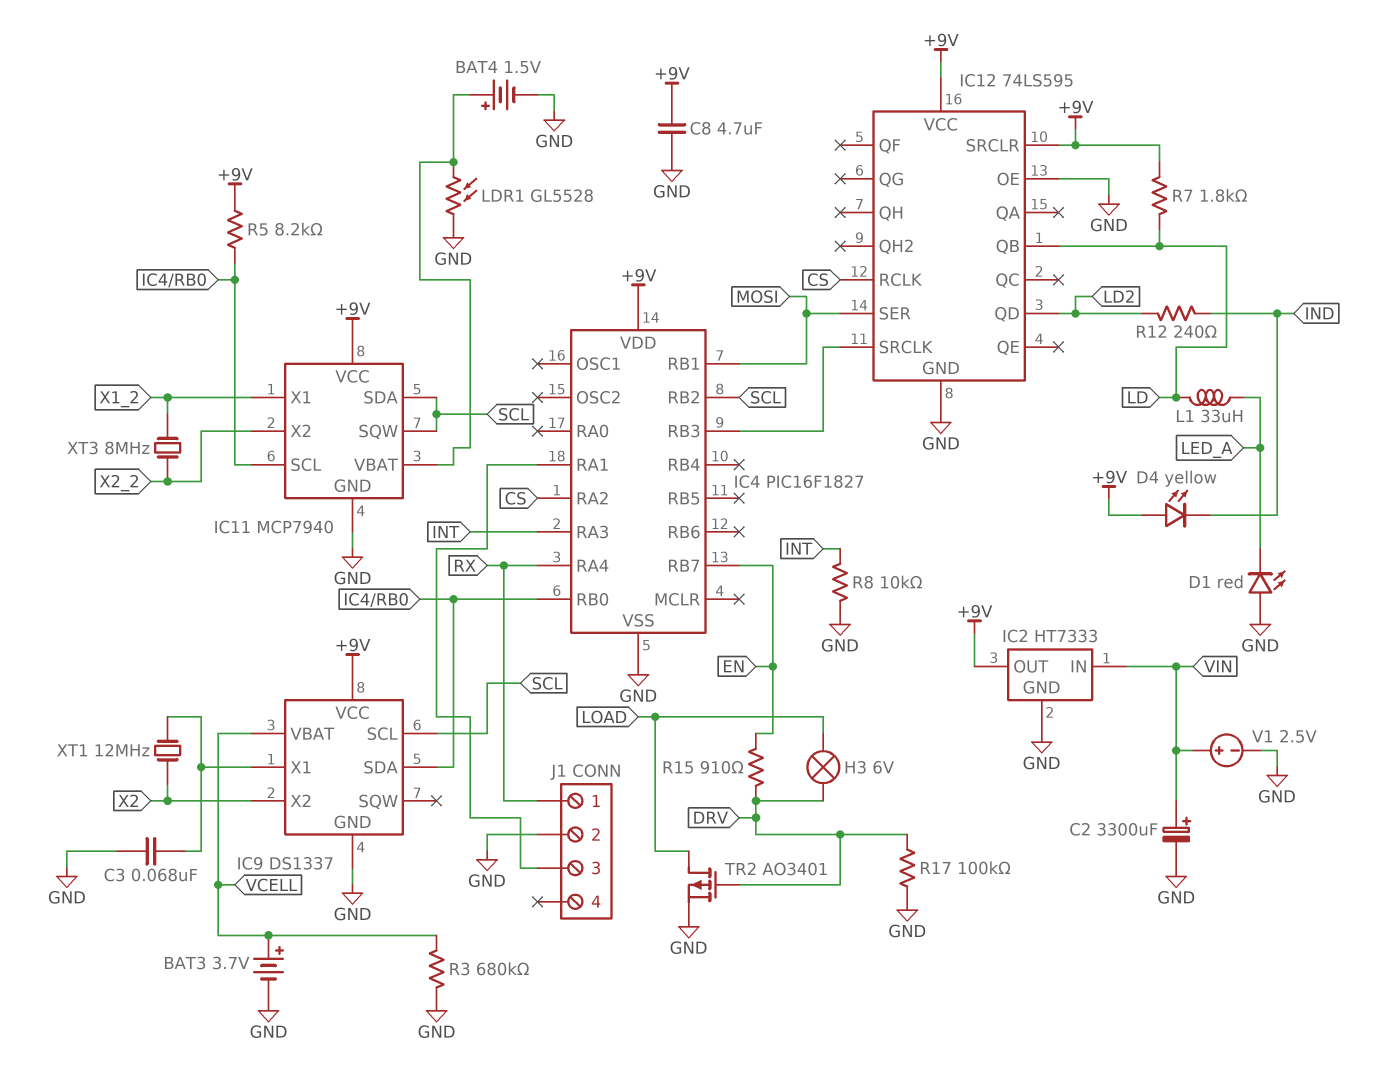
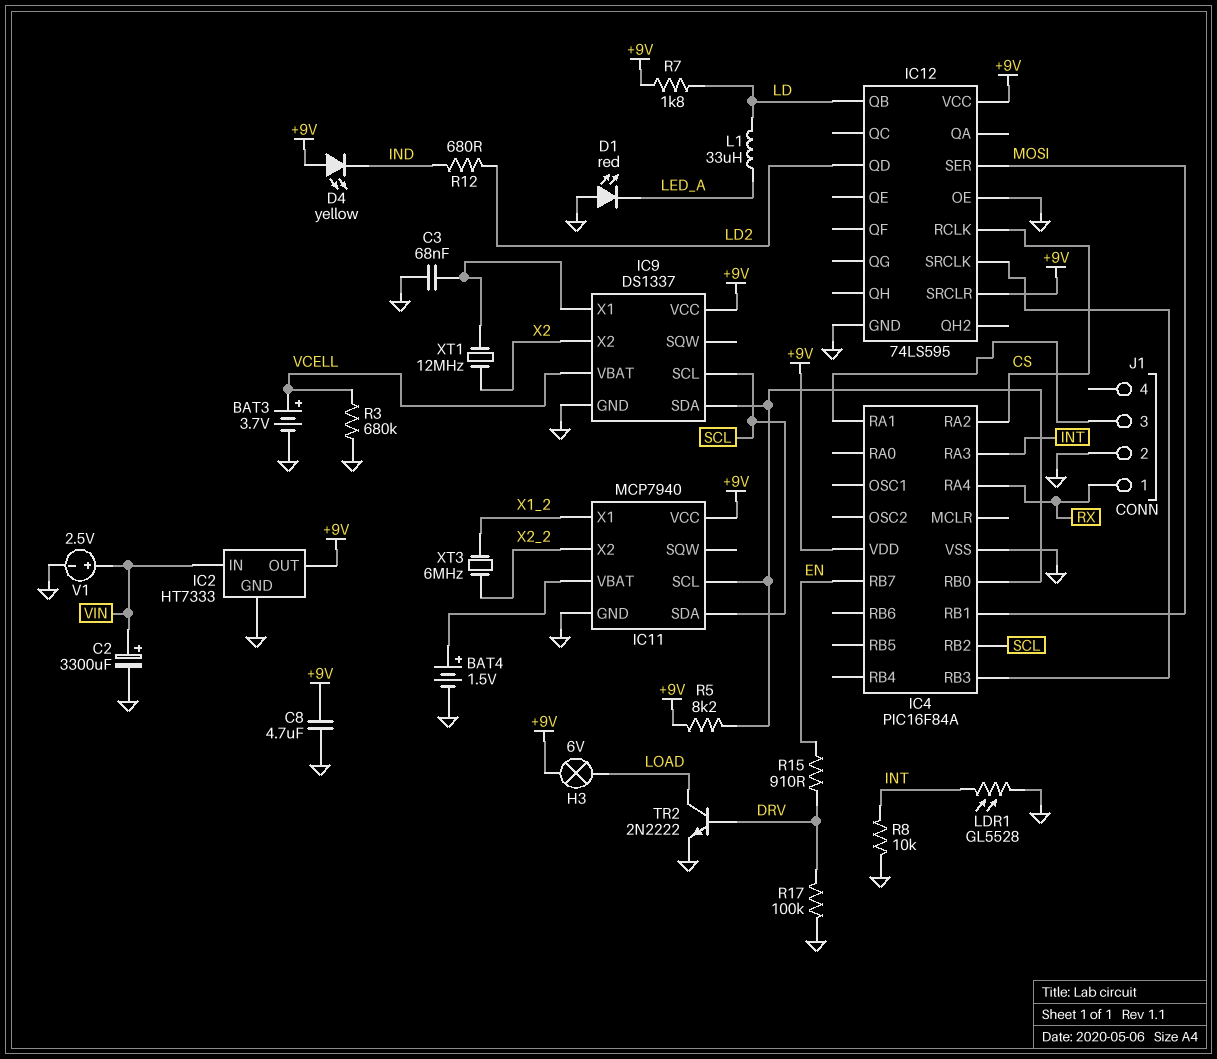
H3: lamp 6V (DRV, LOAD) -> lamp 6V (+9V, LOAD)
IC4: PIC16F1827 -> PIC16F84A
IC11 pin SQW: SCL -> none
LDR1: GL5528 (GND, IC11/VBAT) -> GL5528 (GND, INT)
R12: 240 (IND, LD2) -> 680 (IND, LD2)
TR2: PMOS AO3401 (G DRV, D LOAD, S GND) -> NPN 2N2222 (B DRV, C LOAD, E GND)
XT3: 8MHz (X1_2, X2_2) -> 6MHz (X1_2, X2_2)

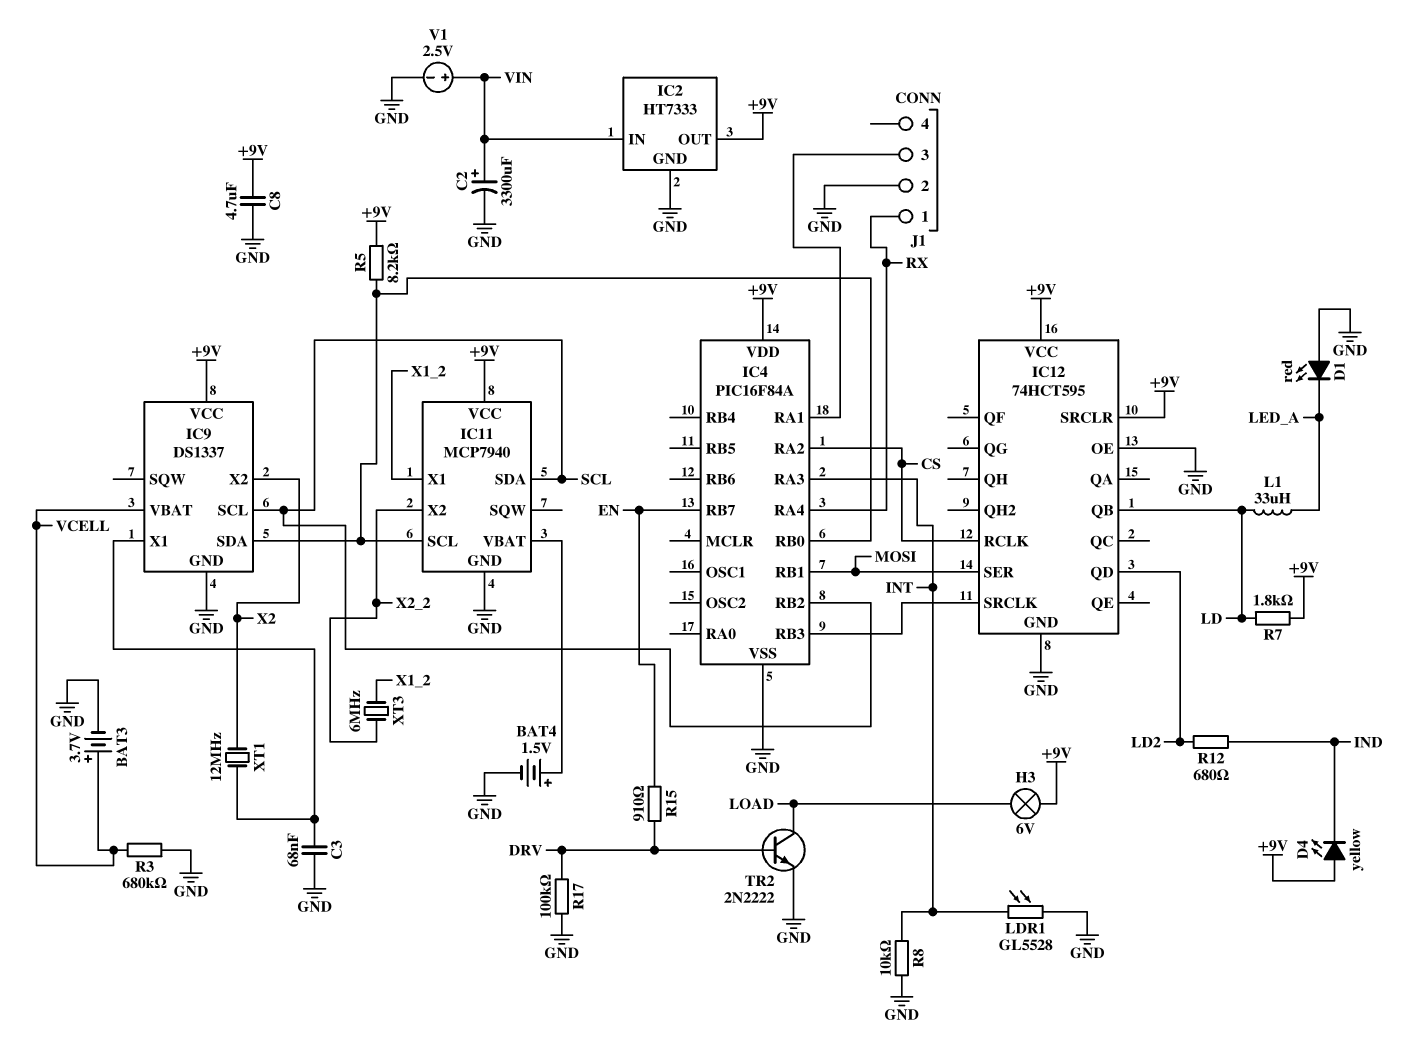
IC12: 74LS595 -> 74HCT595

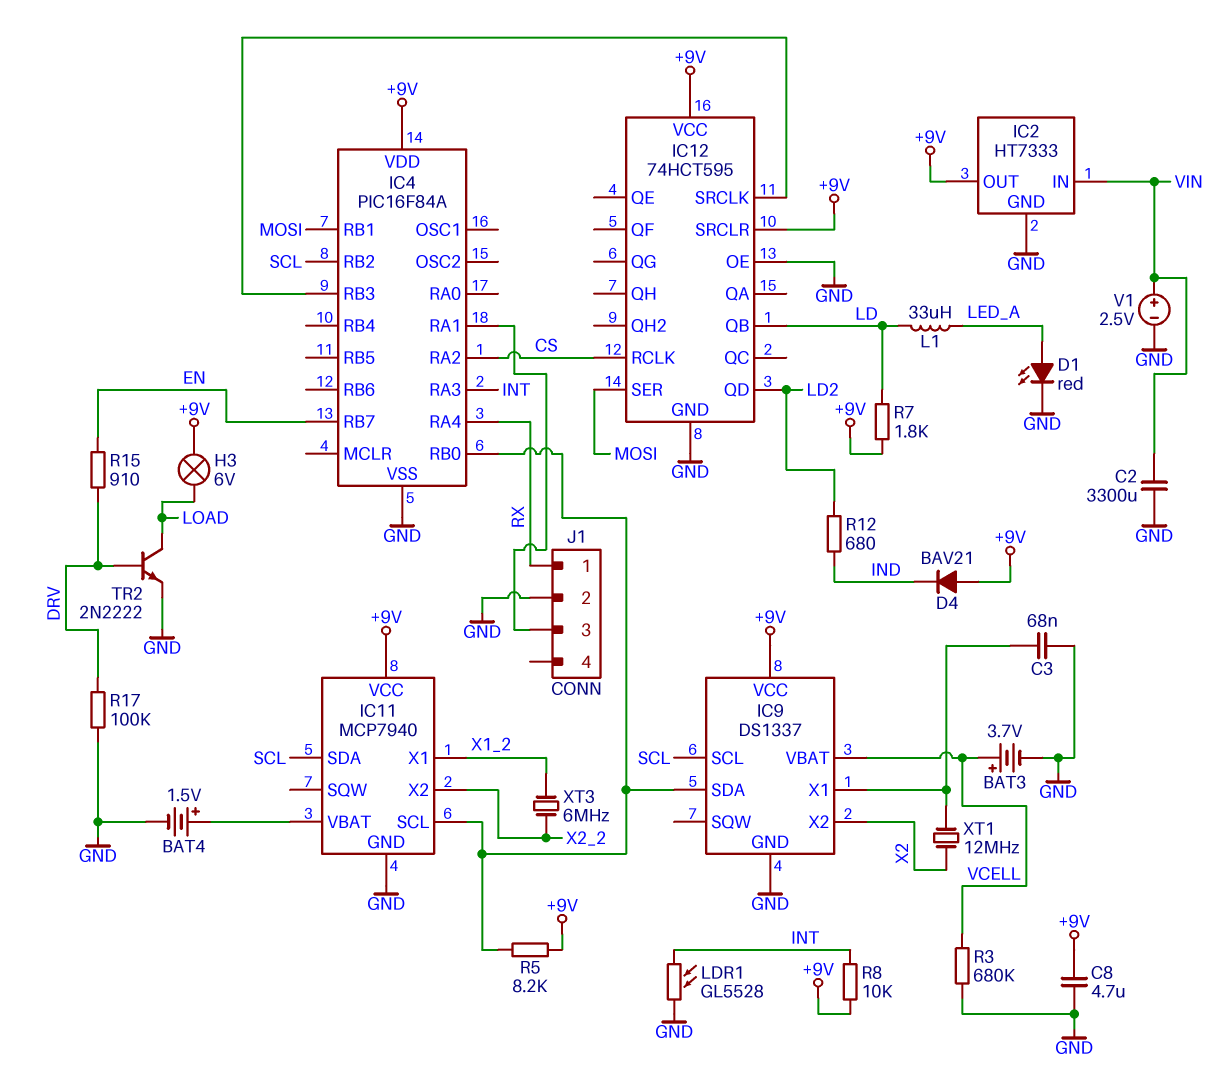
C2: 3300uF (plus VIN, minus GND) -> 3300uF (GND, VIN)
D1: LED red (A GND, K LED_A) -> LED red (A LED_A, K GND)
D4: LED yellow (A +9V, K IND) -> diode BAV21 (A +9V, K IND)
R8: 10k (GND, INT) -> 10k (+9V, INT)

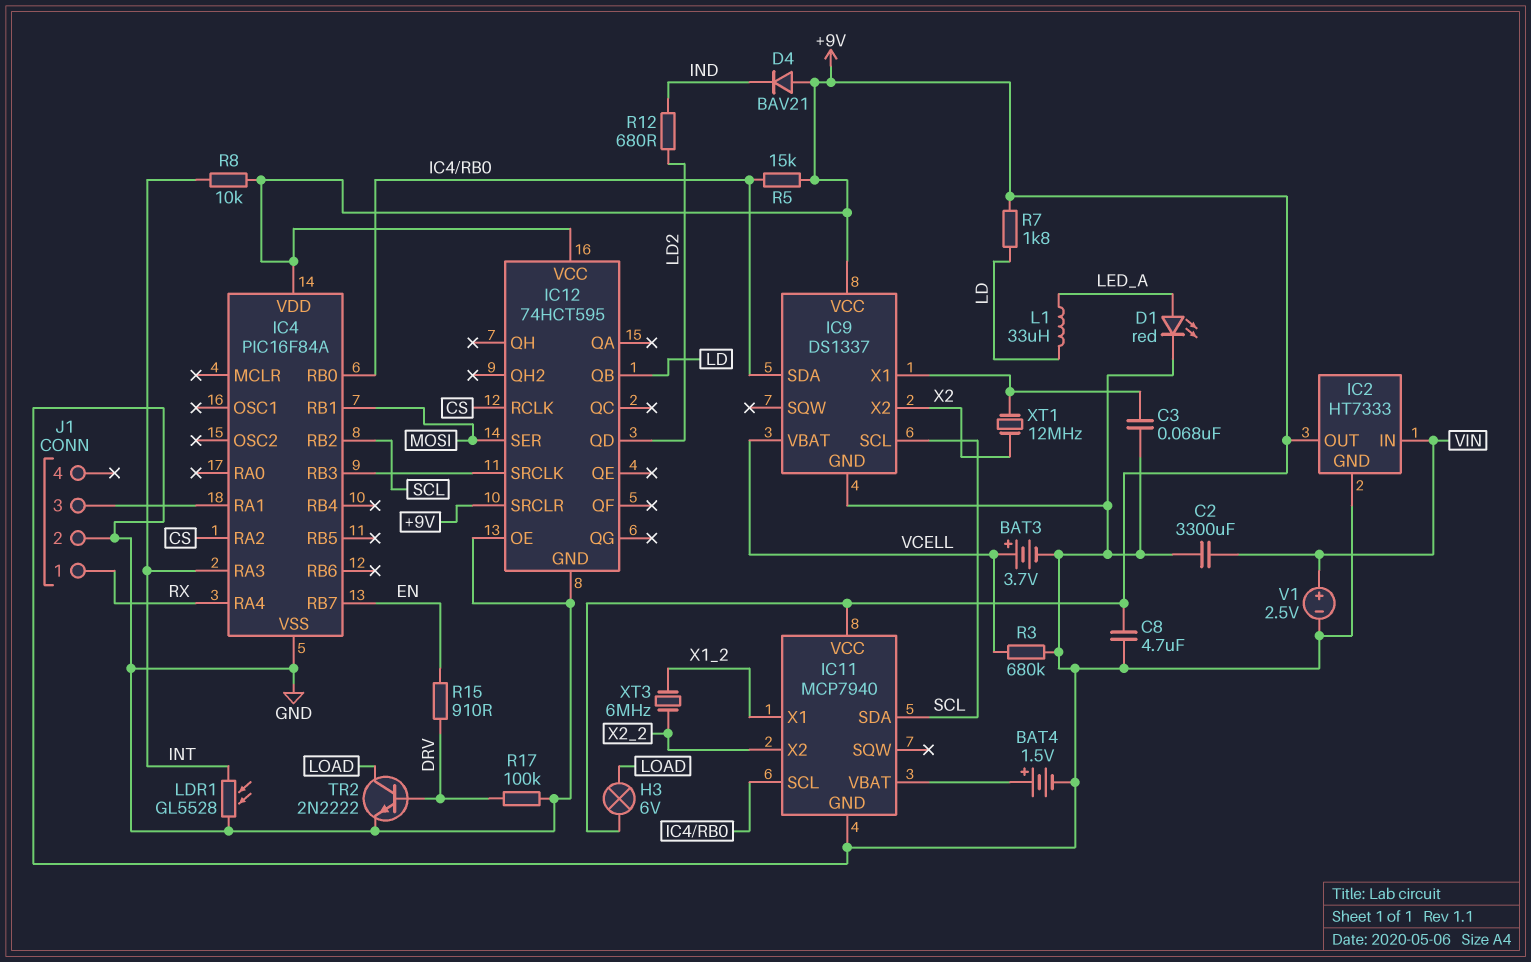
R5: 8.2k (+9V, IC4/RB0) -> 15k (+9V, IC4/RB0)

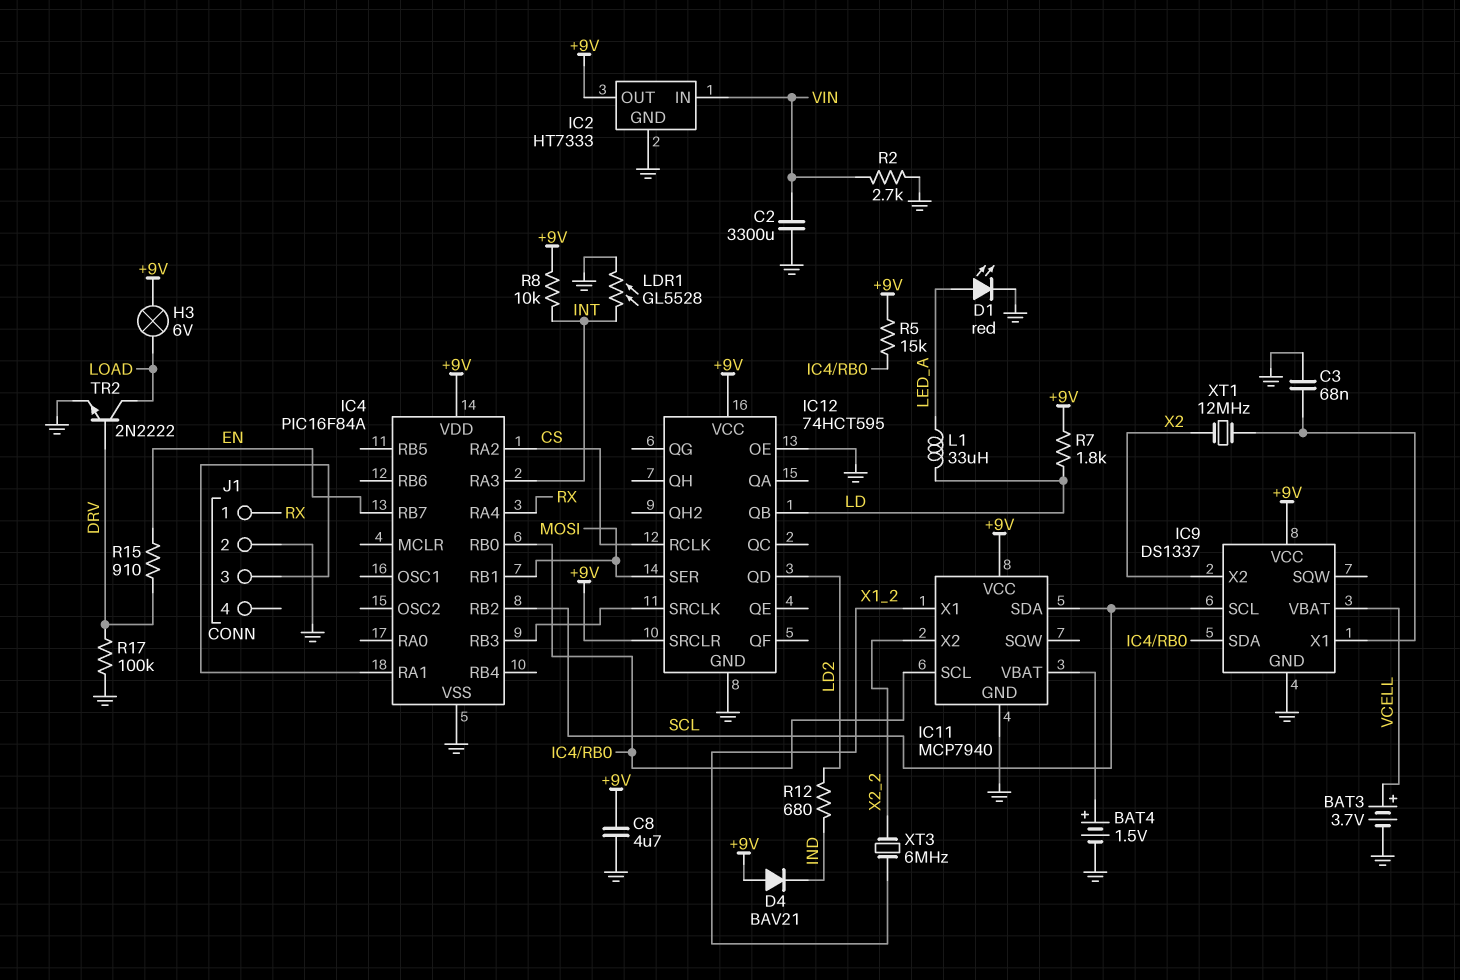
R2: none -> 2.7k (GND, VIN)
R3: 680k (GND, VCELL) -> none
V1: 2.5V (plus VIN, minus GND) -> none

